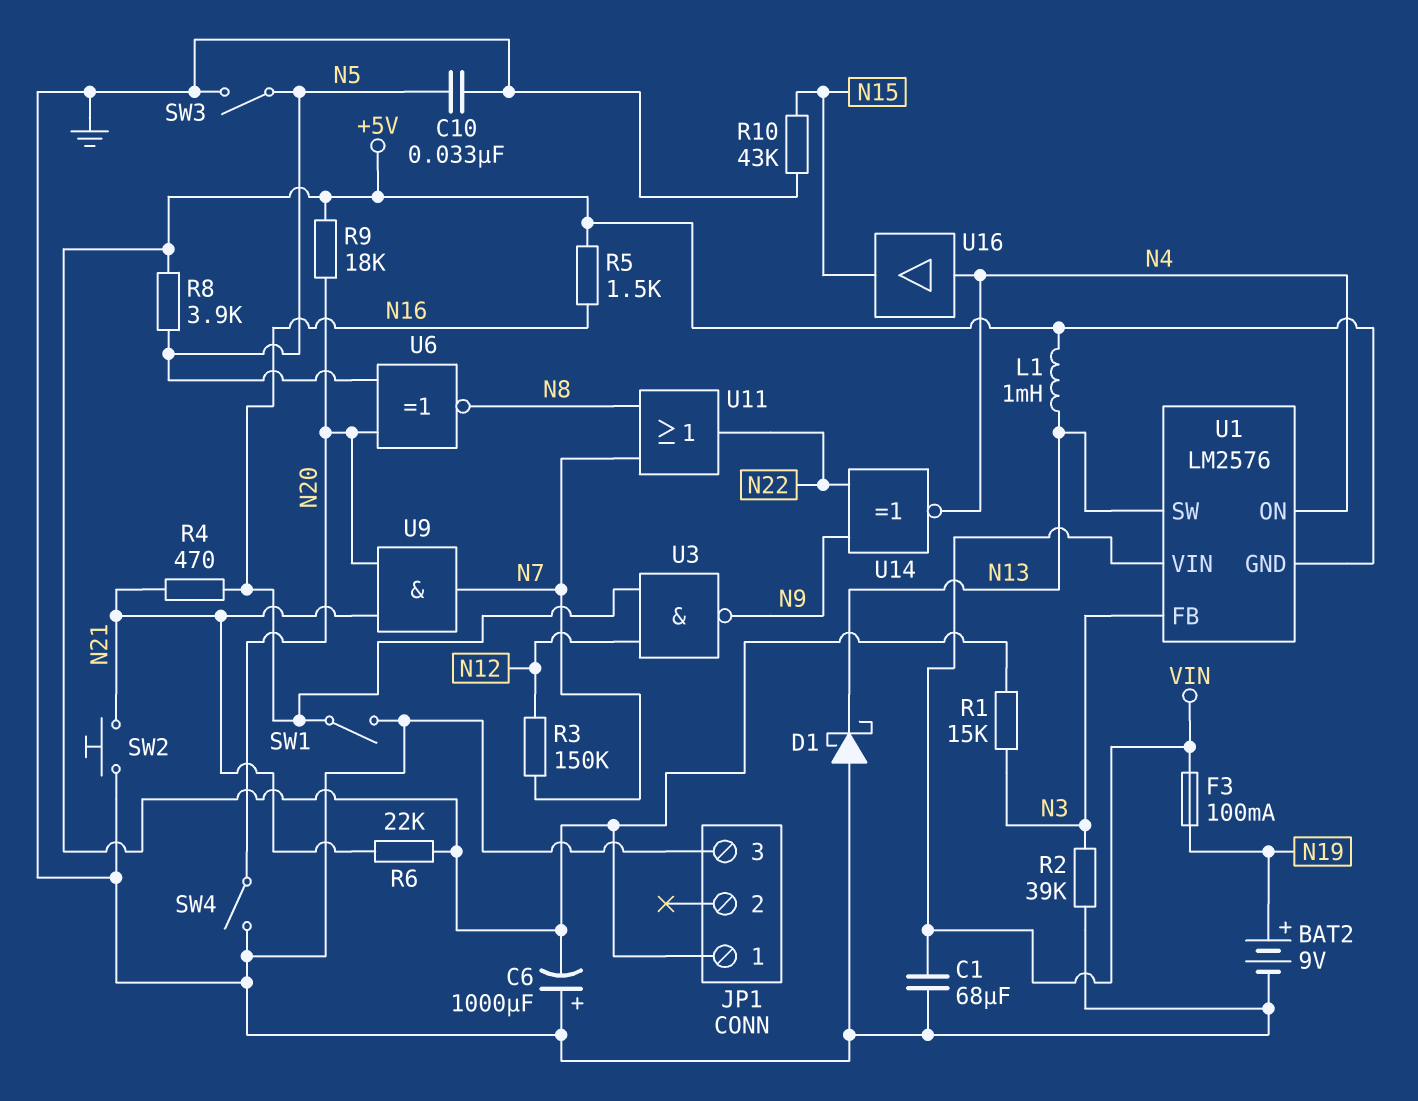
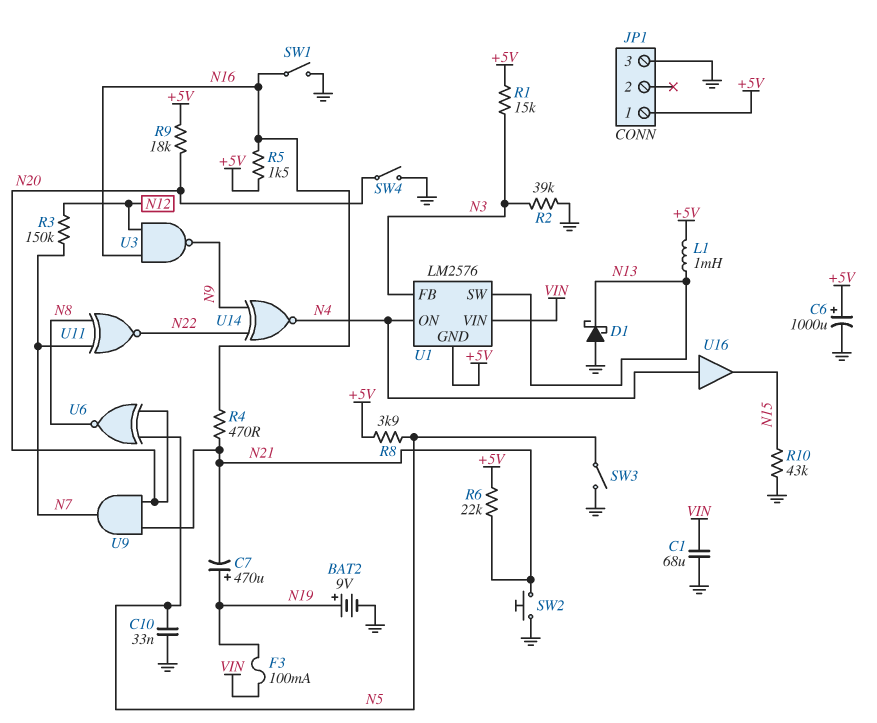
C6: 1000uF (plus GND, minus +5V) -> 1000uF (plus +5V, minus GND)
C7: none -> 470uF (plus N19, minus N21)
U11: OR (in N7, in N8, out N22) -> XNOR (in N7, in N8, out N22)

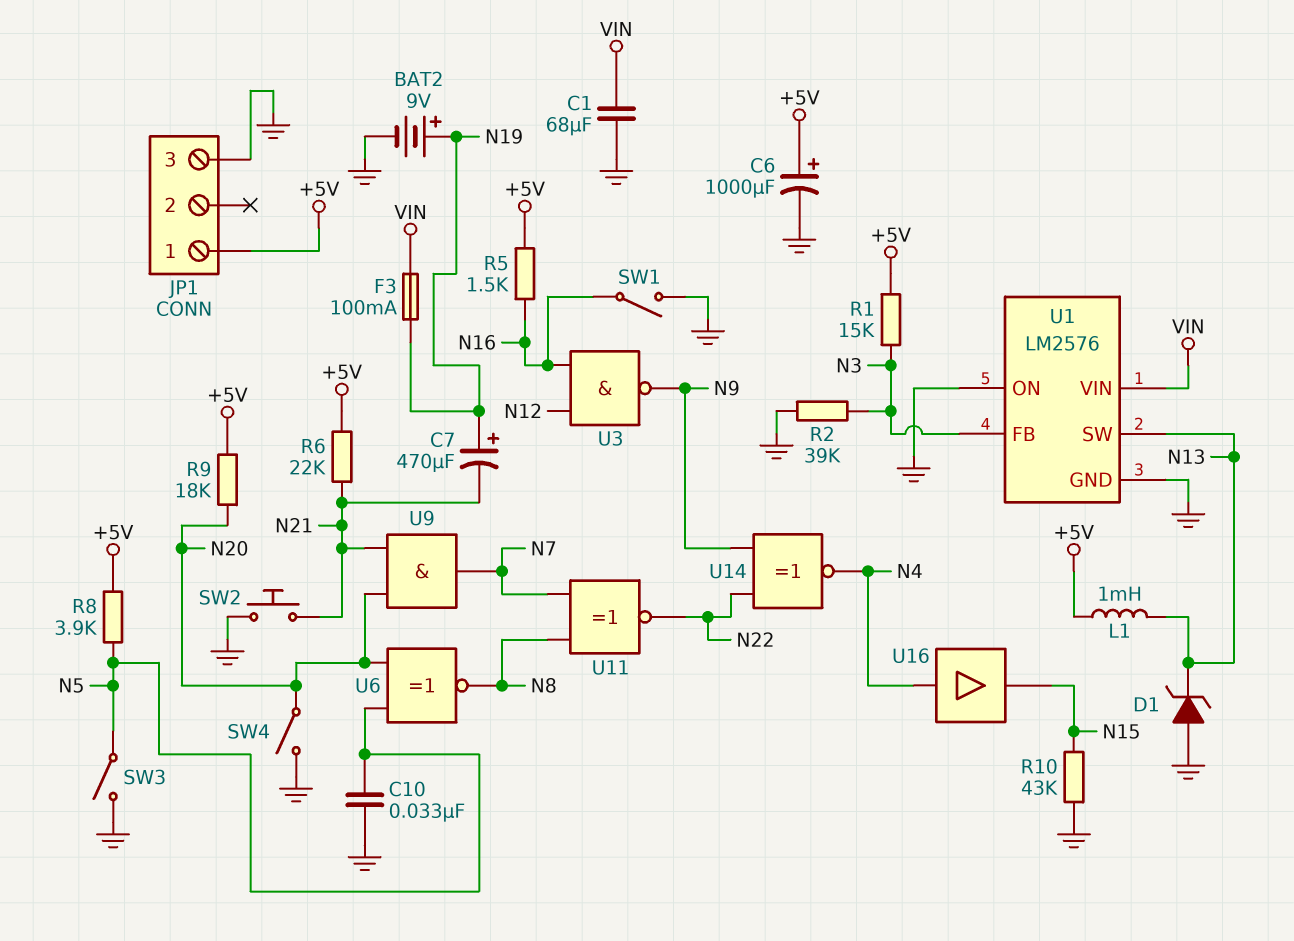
D1: schottky (A GND, K N13) -> zener (A GND, K N13)
R3: 150k (N7, N12) -> none
R4: 470 (N16, N21) -> none
U1 pin GND: +5V -> GND
U1 pin ON: N4 -> GND

